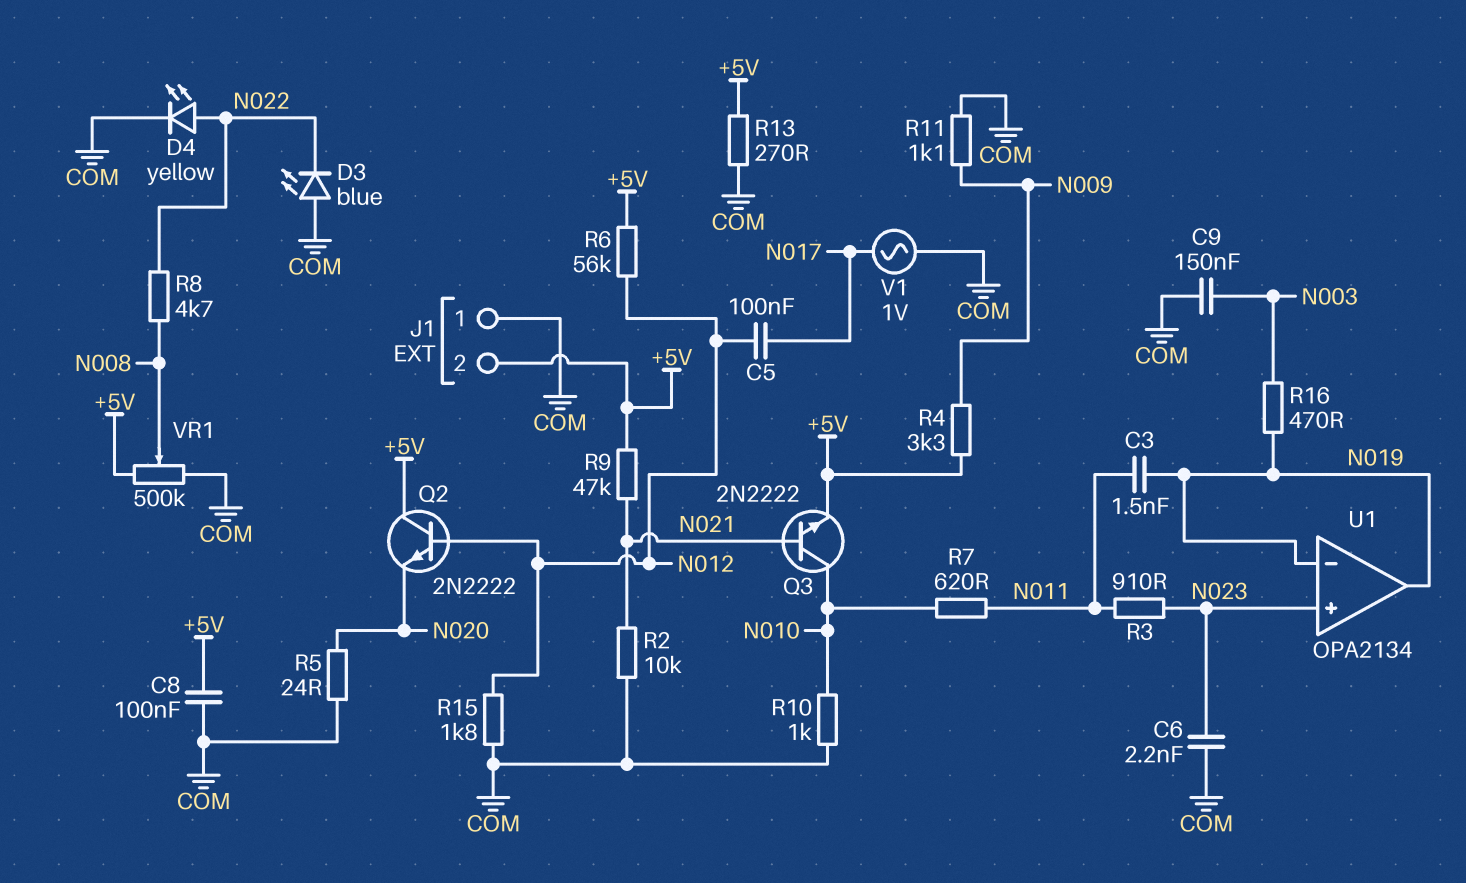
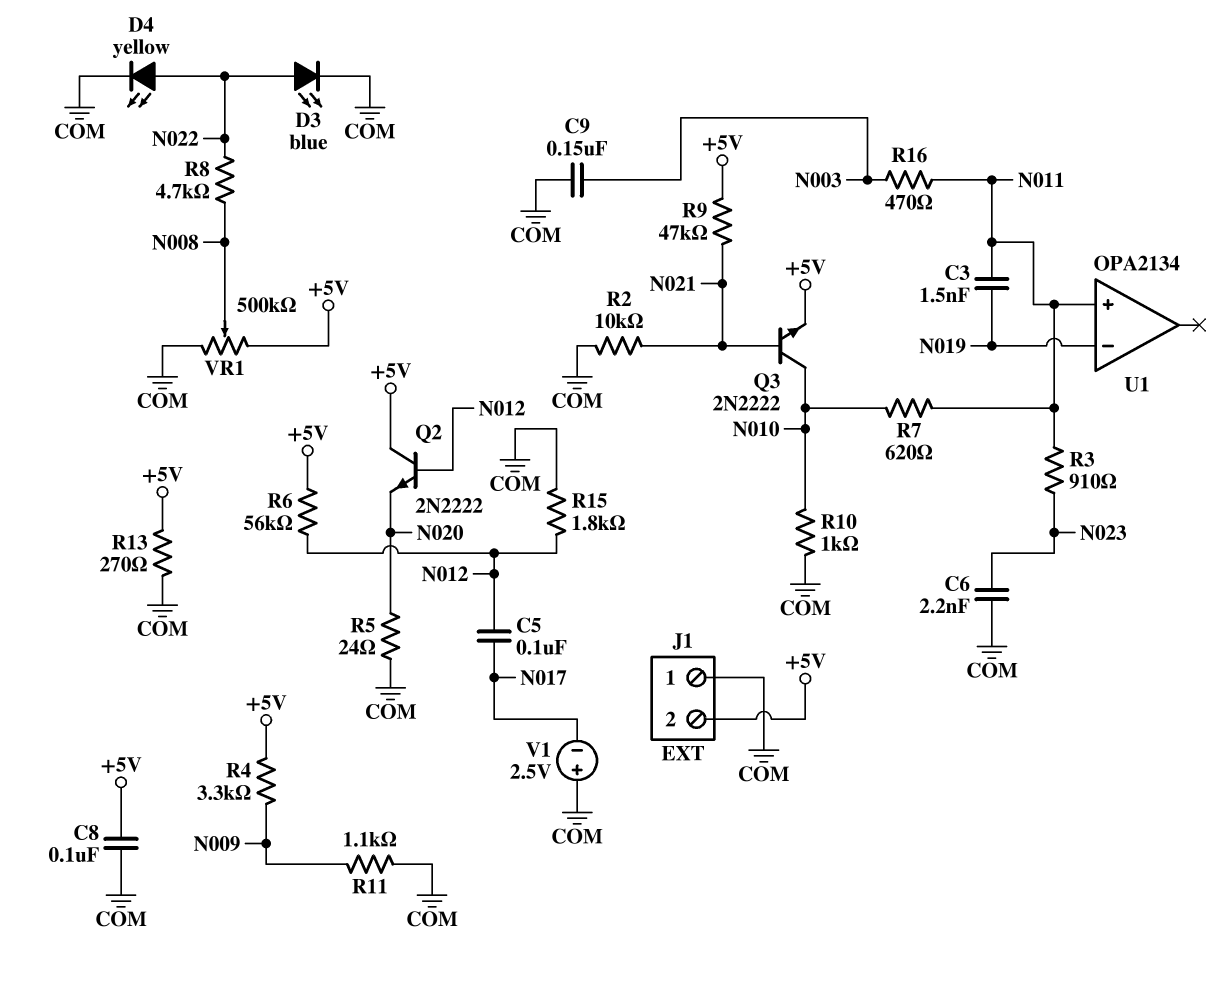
D3: LED blue (A COM, K N022) -> LED blue (A N022, K COM)
R16: 470 (N003, N019) -> 470 (N003, N011)
U1 pin in+: N023 -> N011
U1 pin out: N019 -> none
V1: AC 1V (COM, N017) -> 2.5V (plus COM, minus N017)

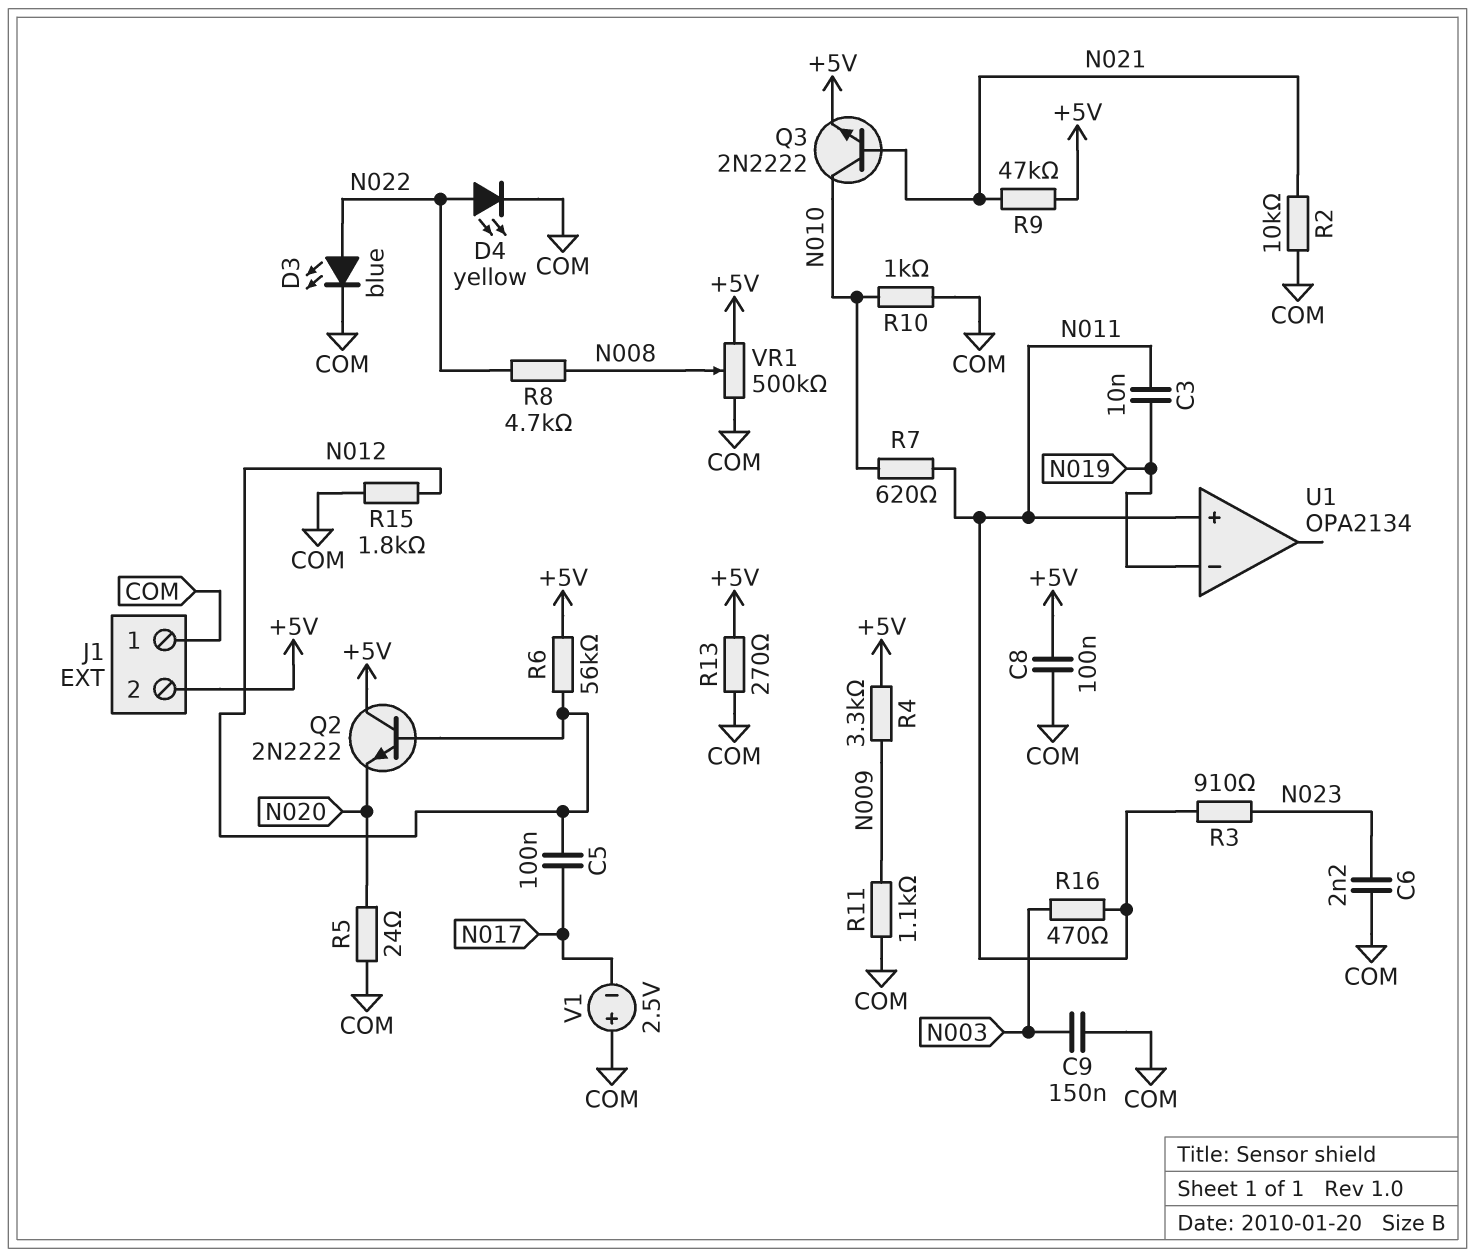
C3: 1.5nF (N011, N019) -> 10nF (N011, N019)

